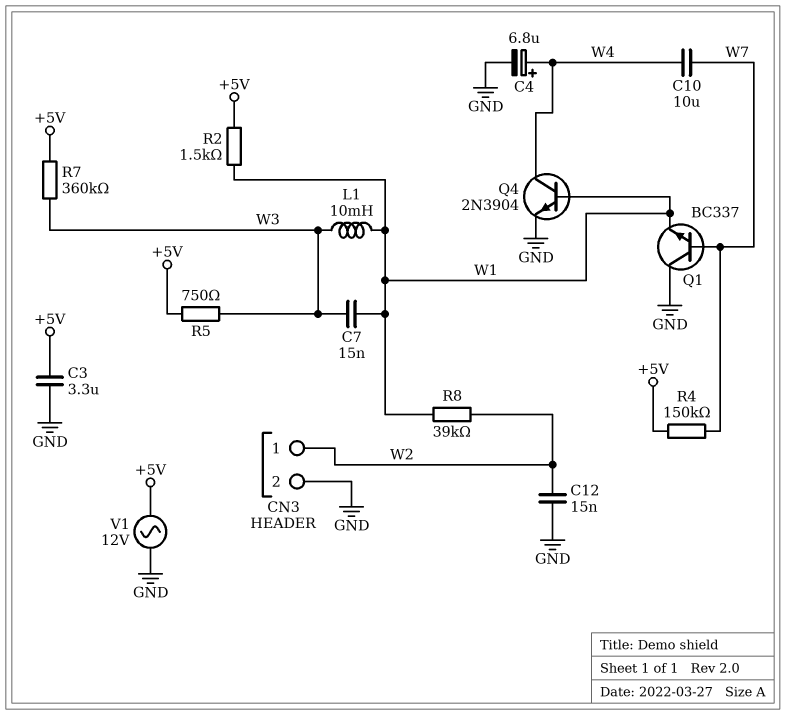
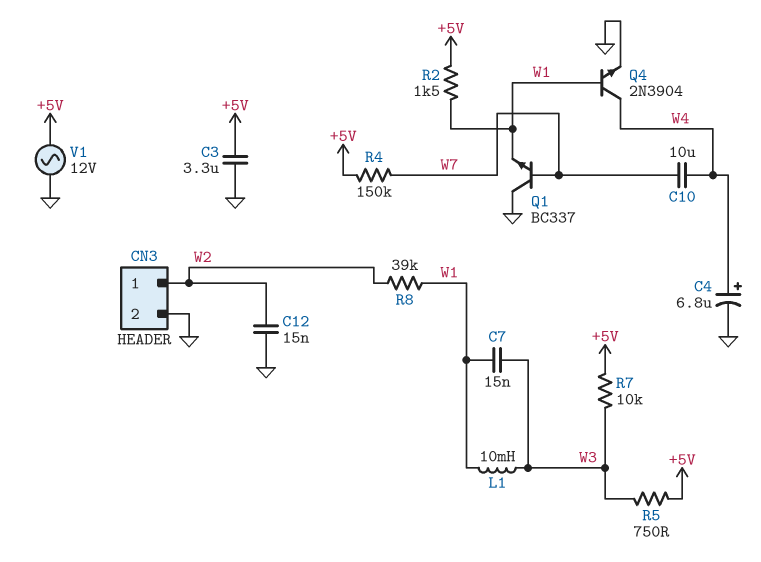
R7: 360k (+5V, W3) -> 10k (+5V, W3)

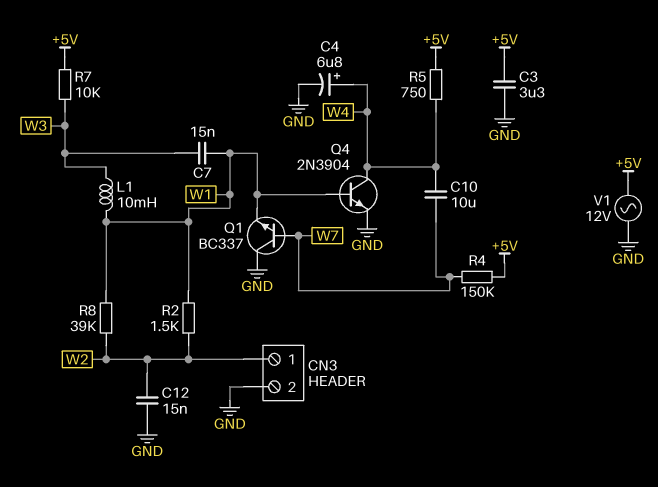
R2: 1.5k (+5V, W1) -> 1.5k (W1, W2)
R5: 750 (+5V, W3) -> 750 (+5V, W4)

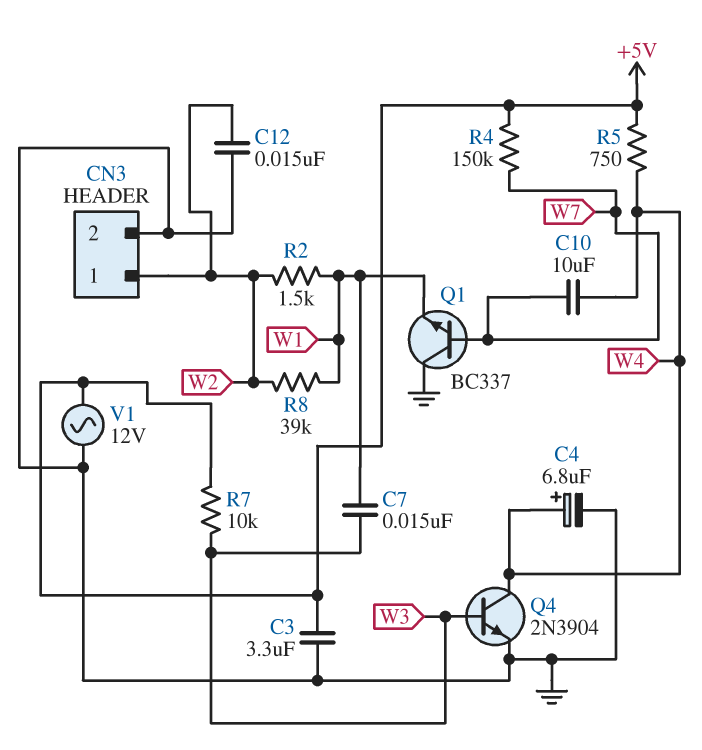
L1: 10mH (W1, W3) -> none
Q4: NPN 2N3904 (B W1, C W4, E GND) -> NPN 2N3904 (B W3, C W4, E GND)

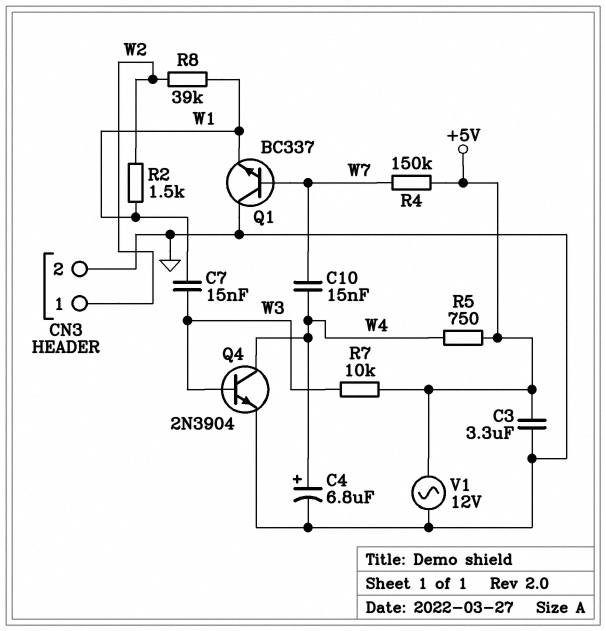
C10: 10uF (W4, W7) -> 15nF (W4, W7)
C12: 15nF (GND, W2) -> none

